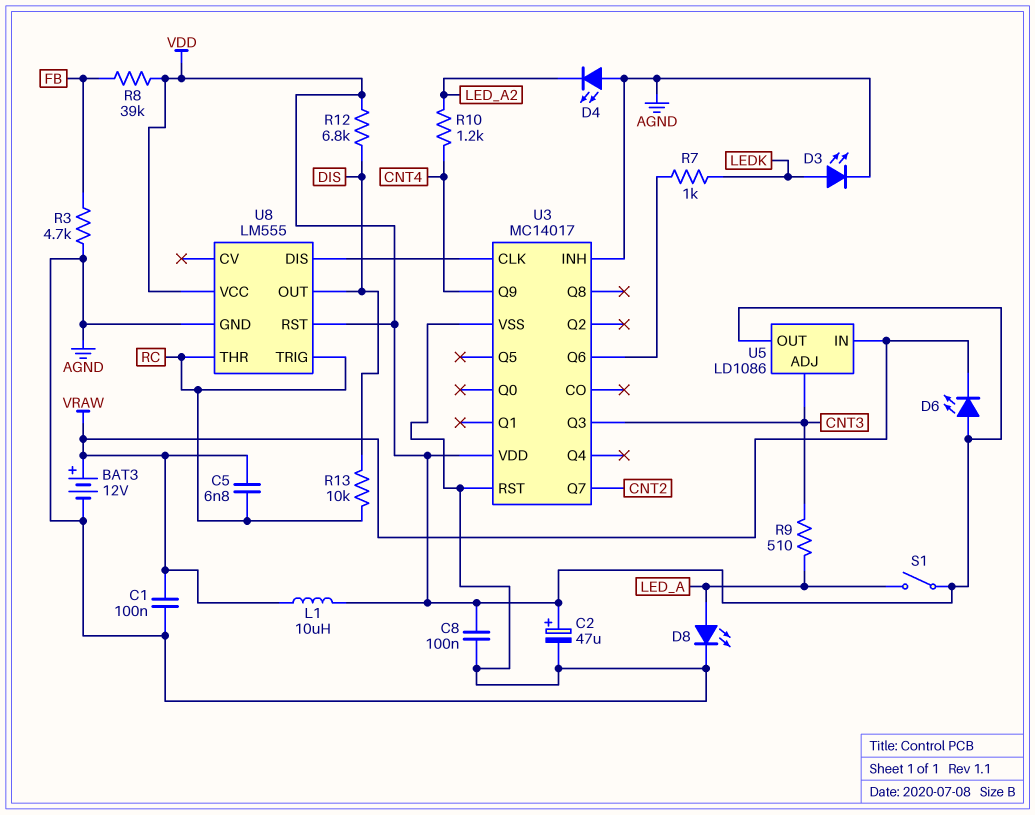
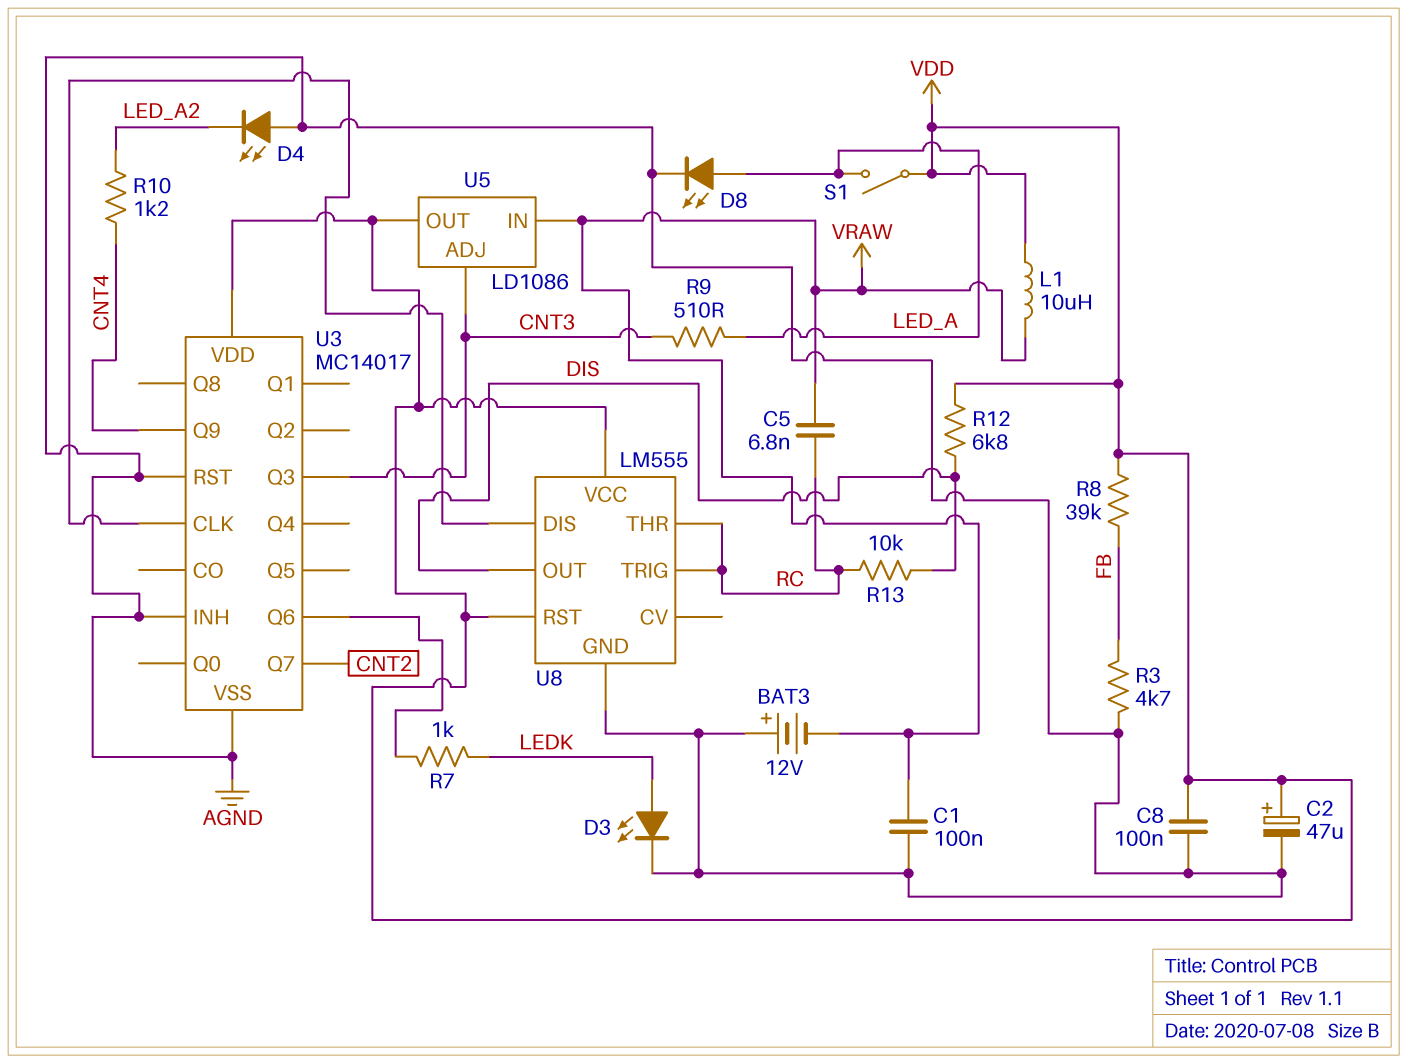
BAT3: 12V (plus VRAW, minus AGND) -> 12V (plus AGND, minus VRAW)
D6: LED (A VDD, K VRAW) -> none

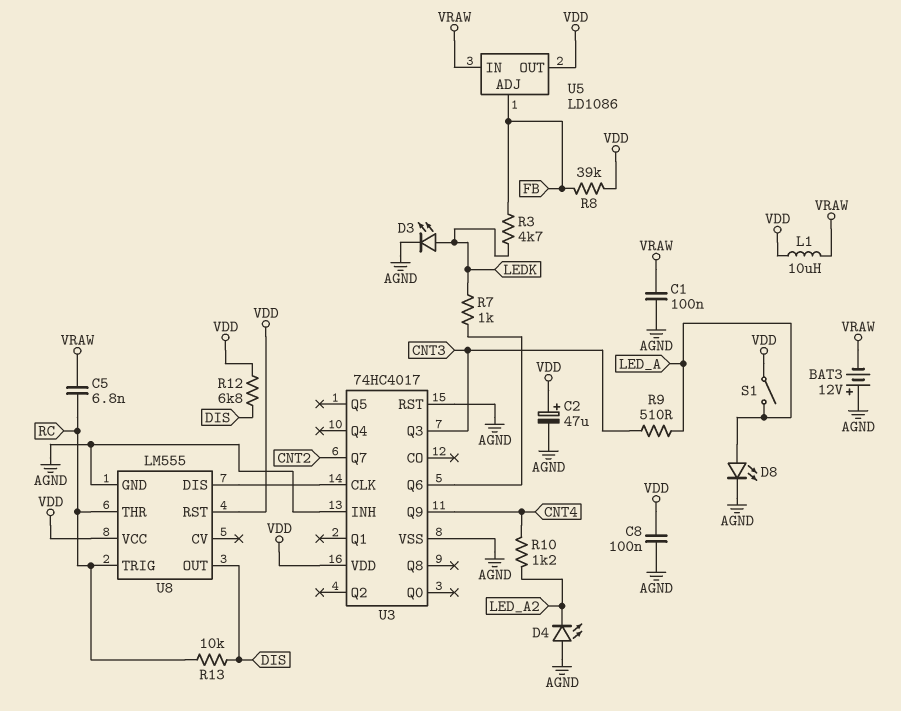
R3: 4.7k (AGND, FB) -> 4.7k (FB, LEDK)
U3: MC14017 -> 74HC4017
U5 pin ADJ: CNT3 -> FB

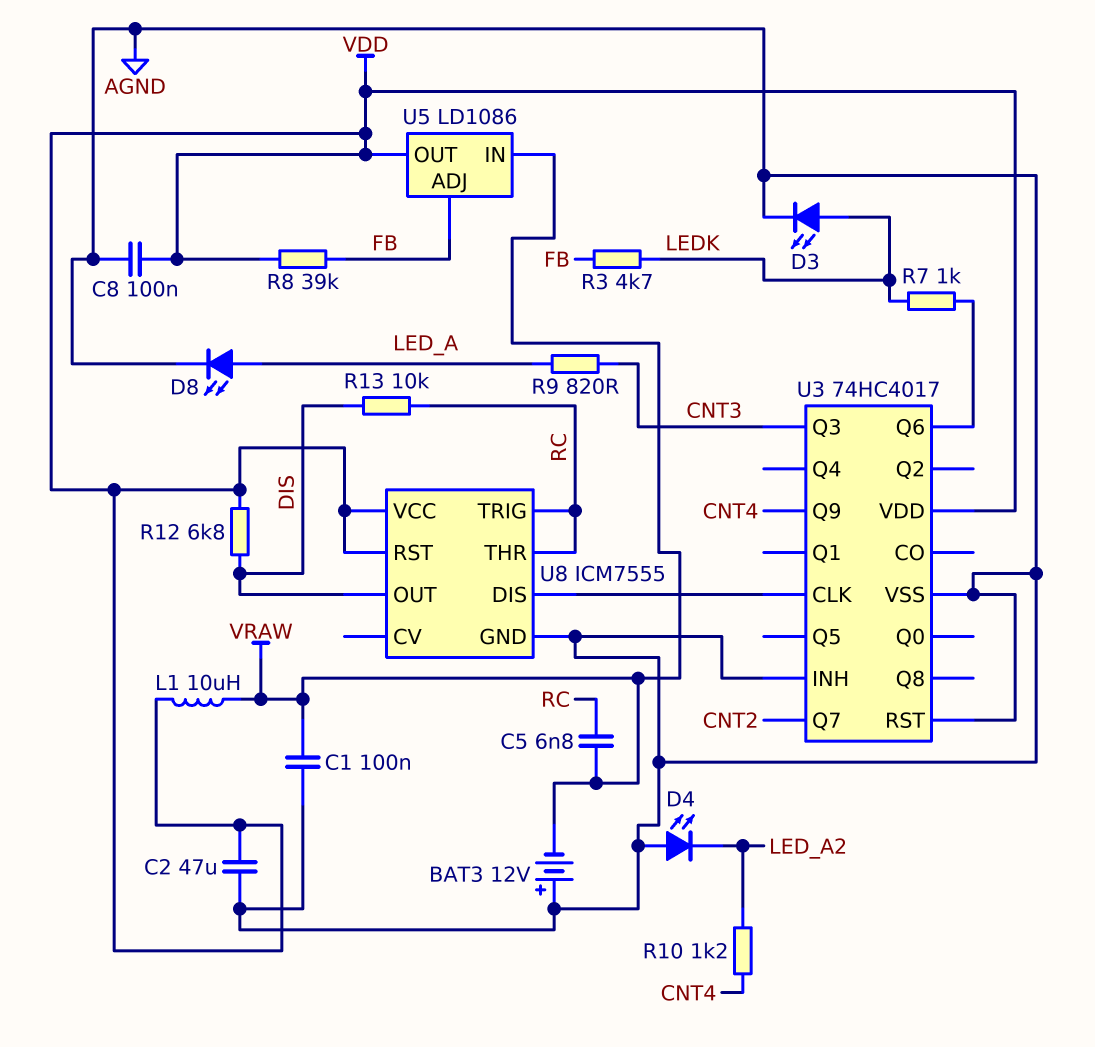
C2: 47uF (plus VDD, minus AGND) -> 47uF (AGND, VDD)
R9: 510 (CNT3, LED_A) -> 820 (CNT3, LED_A)
S1: switch (LED_A, VDD) -> none
U8: LM555 -> ICM7555

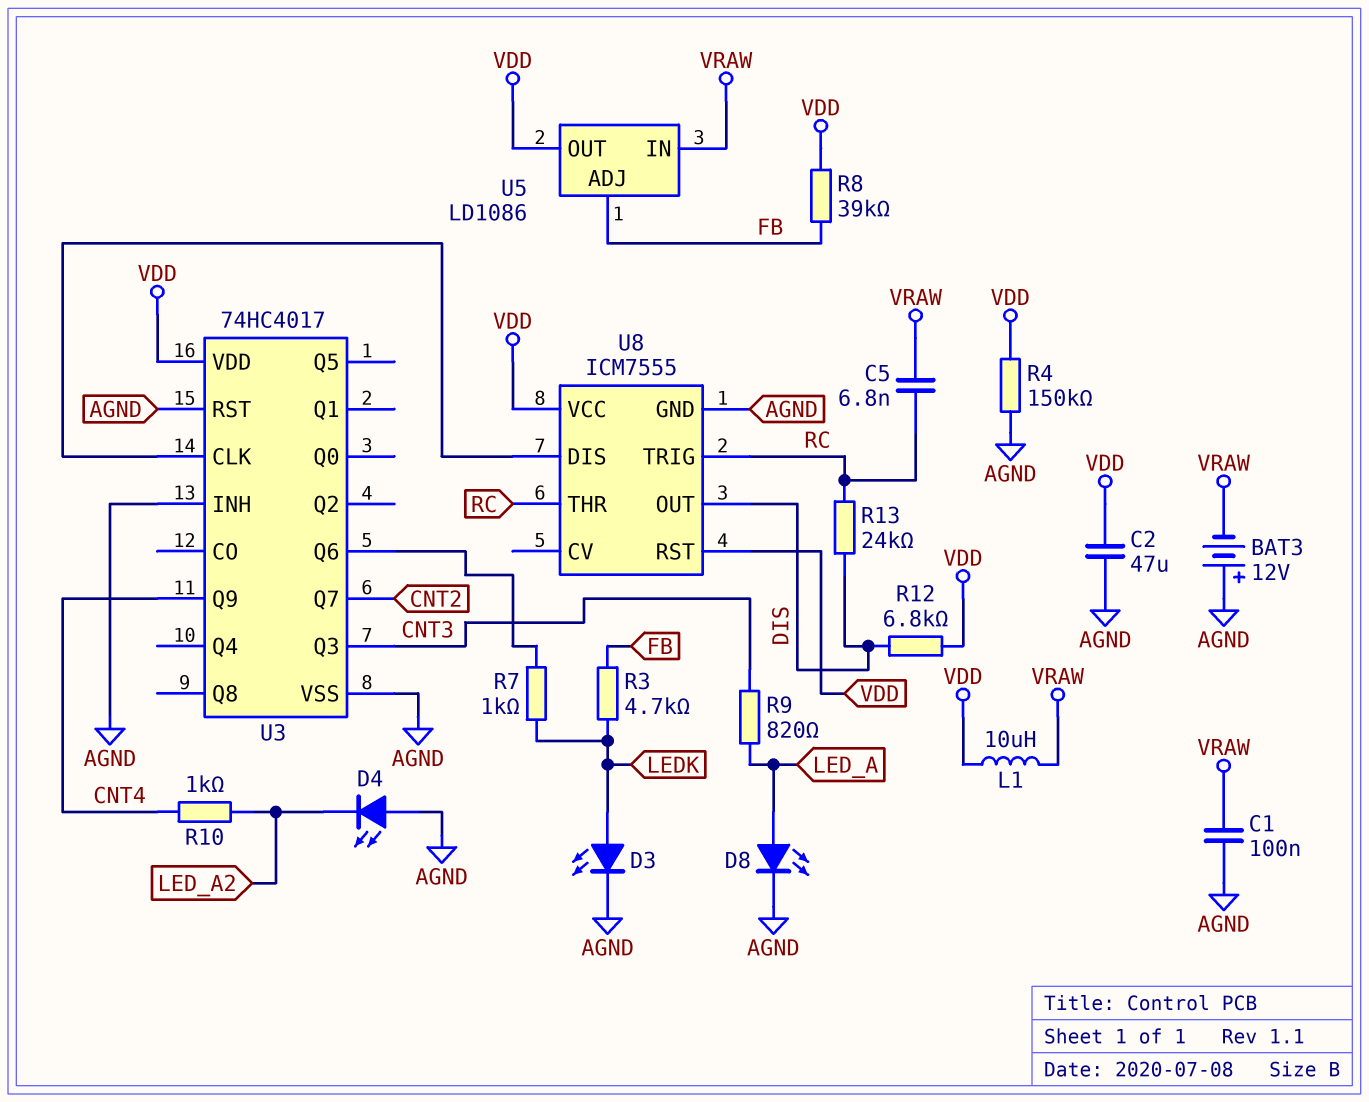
C8: 100nF (AGND, VDD) -> none
R4: none -> 150k (AGND, VDD)
R10: 1.2k (CNT4, LED_A2) -> 1k (CNT4, LED_A2)
R13: 10k (DIS, RC) -> 24k (DIS, RC)

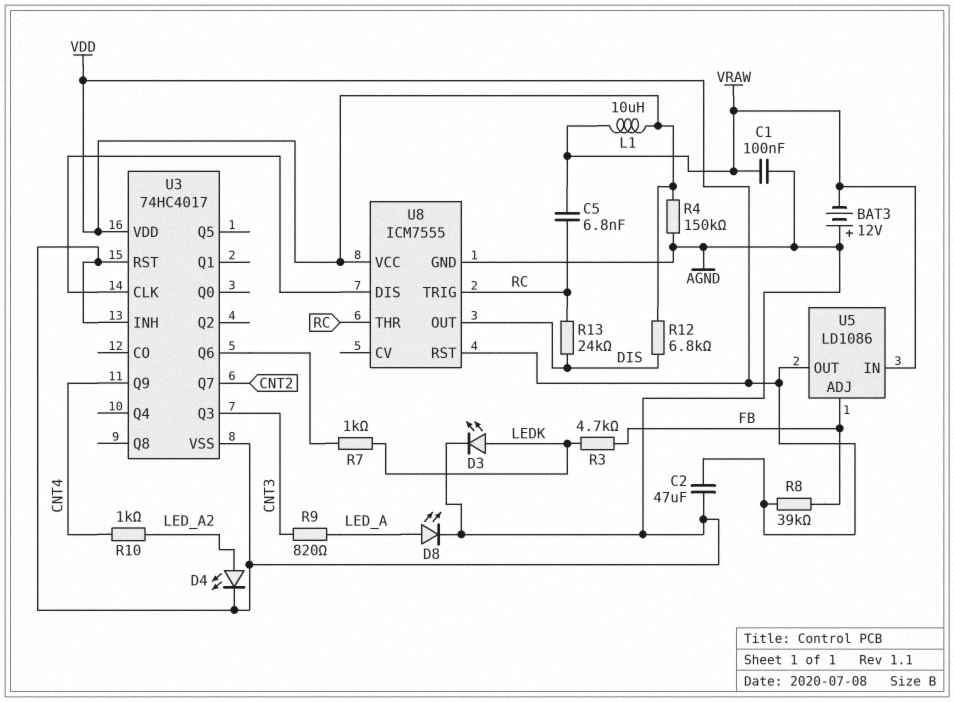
D4: LED (A AGND, K LED_A2) -> LED (A LED_A2, K AGND)

